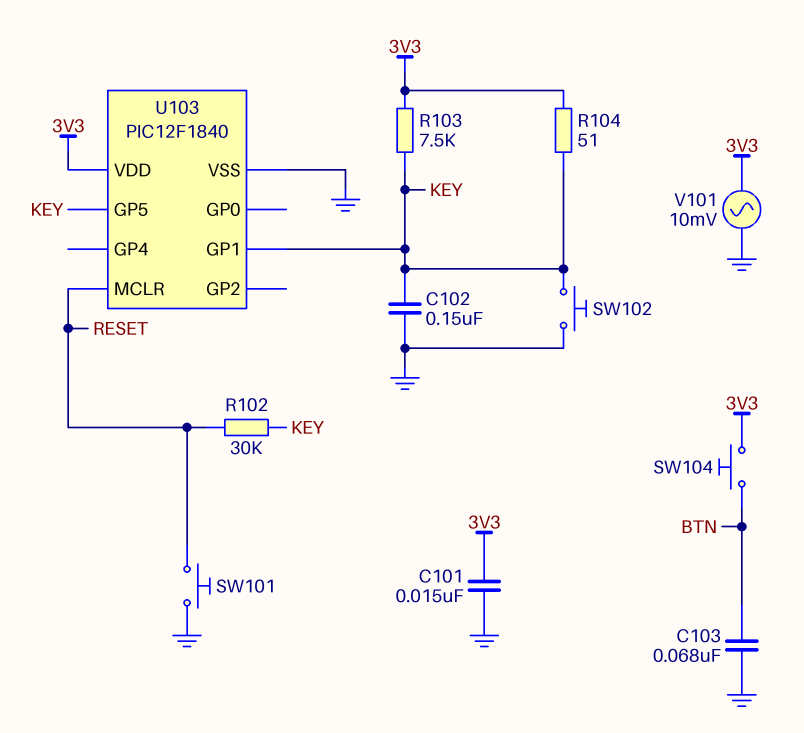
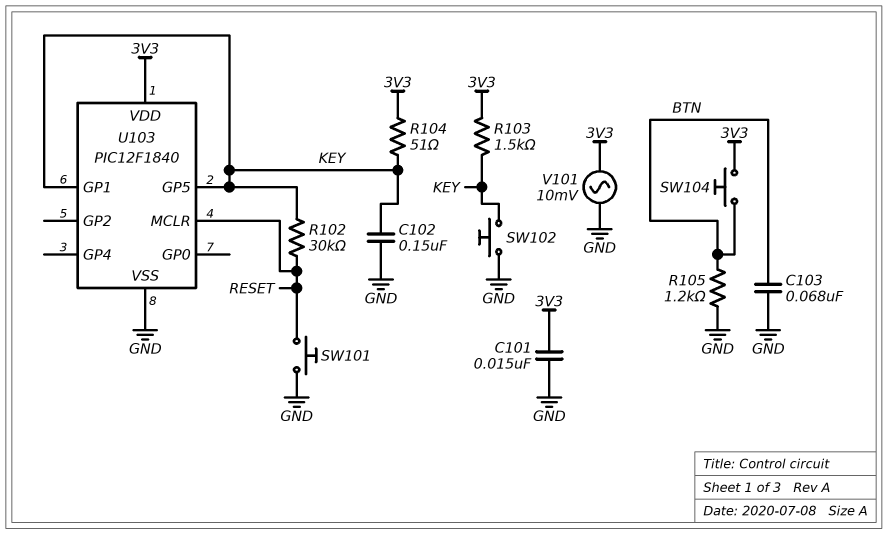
R103: 7.5k (3V3, KEY) -> 1.5k (3V3, KEY)
R105: none -> 1.2k (BTN, GND)

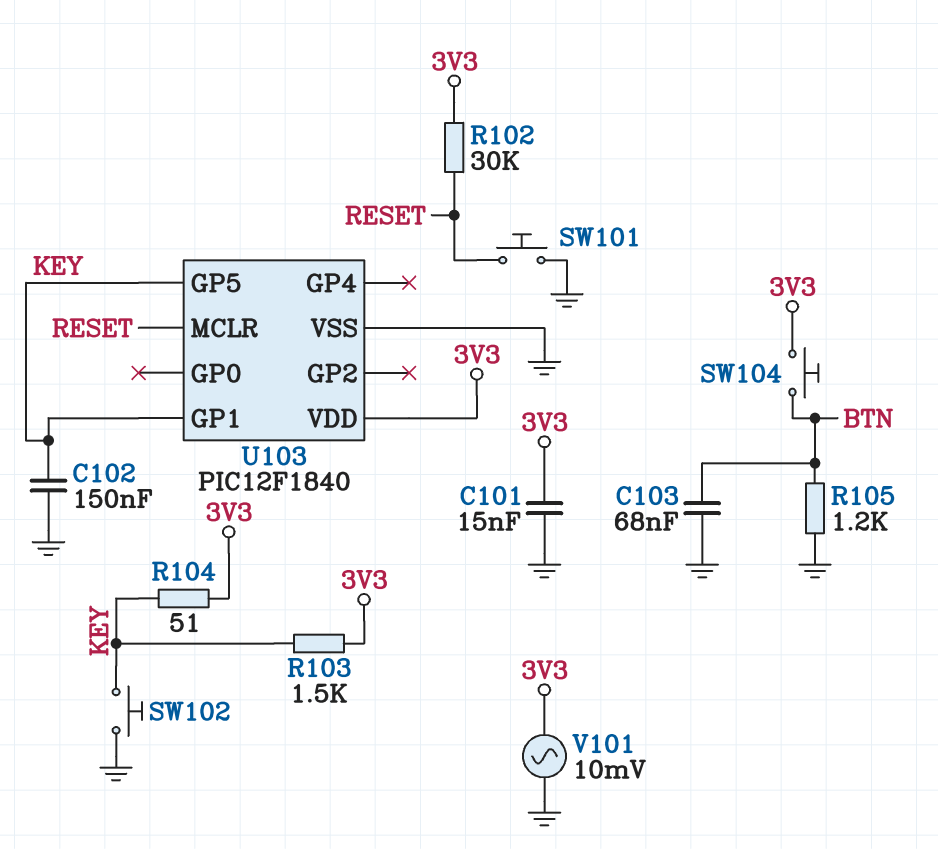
R102: 30k (KEY, RESET) -> 30k (3V3, RESET)

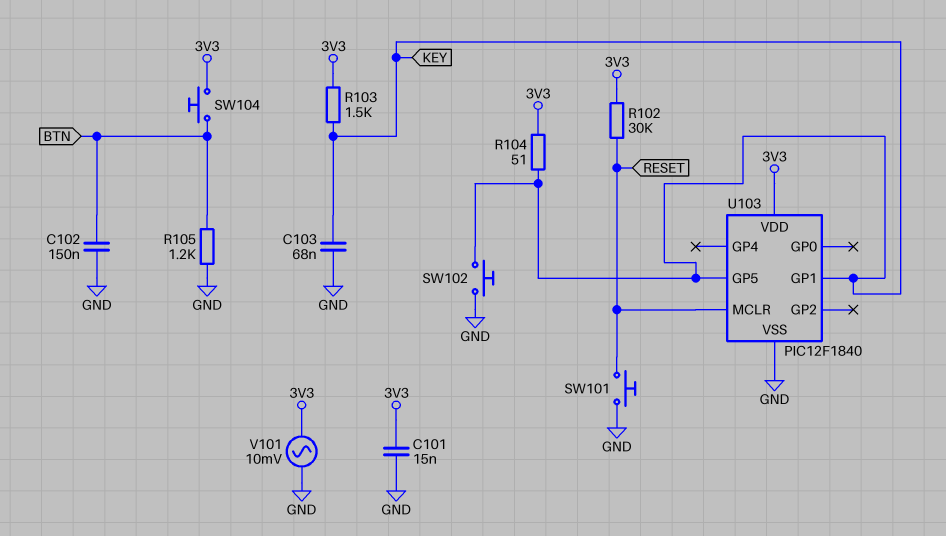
C102: 150nF (GND, KEY) -> 150nF (BTN, GND)
C103: 68nF (BTN, GND) -> 68nF (GND, KEY)

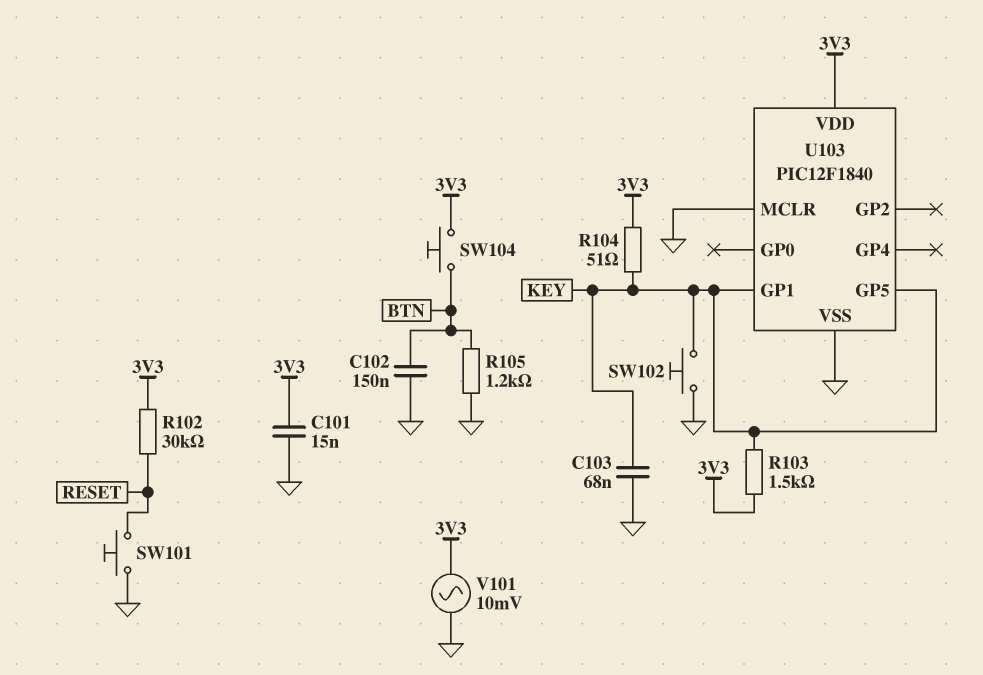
U103 pin MCLR: RESET -> GND

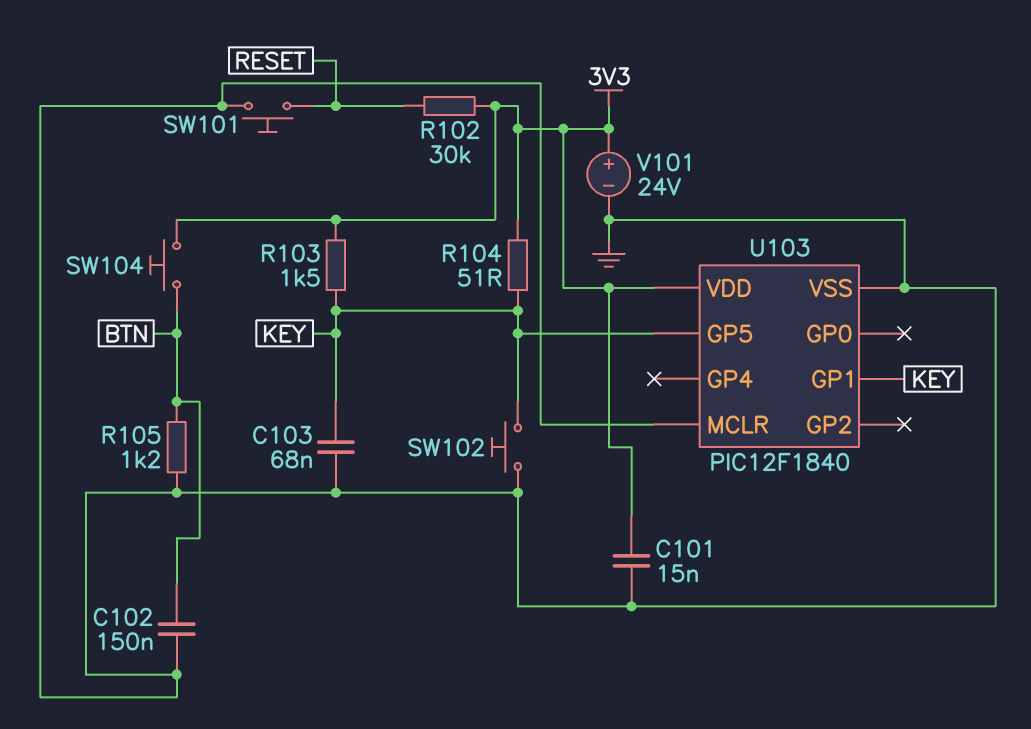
V101: AC 10mV (3V3, GND) -> 24V (plus 3V3, minus GND)

